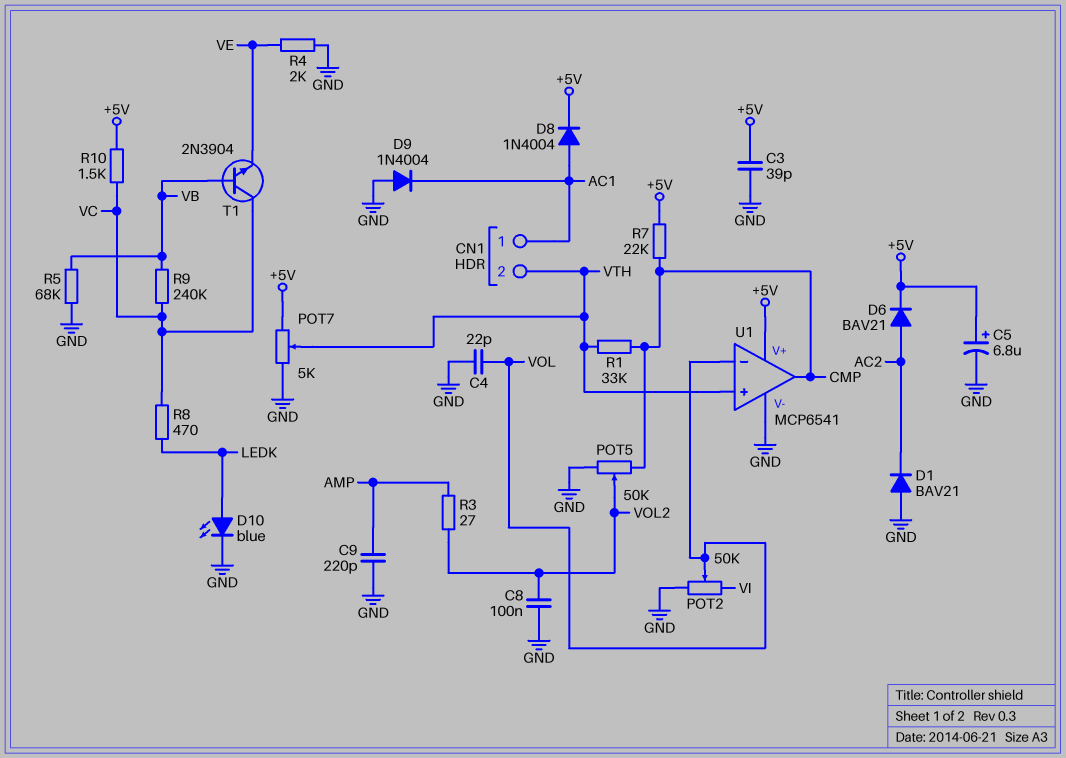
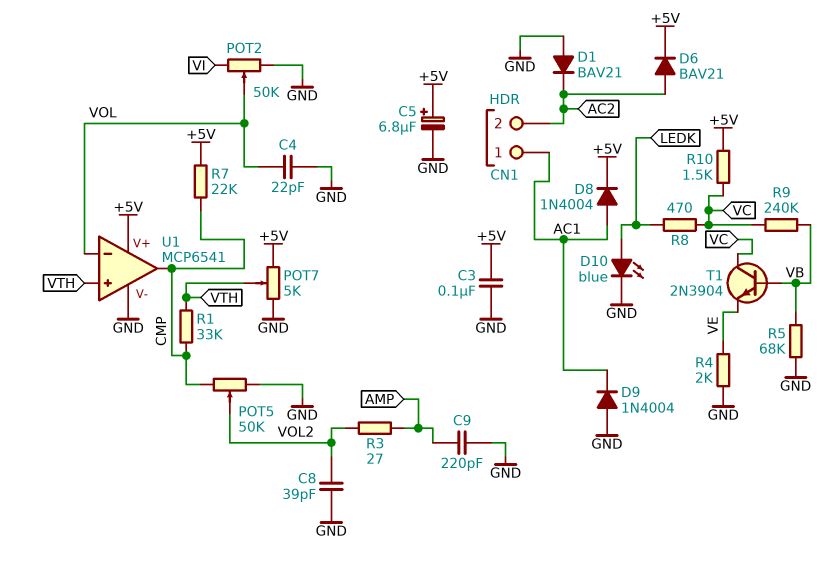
C3: 39pF (+5V, GND) -> 100nF (+5V, GND)
C8: 100nF (GND, VOL2) -> 39pF (GND, VOL2)
CN1 pin 2: VTH -> AC2

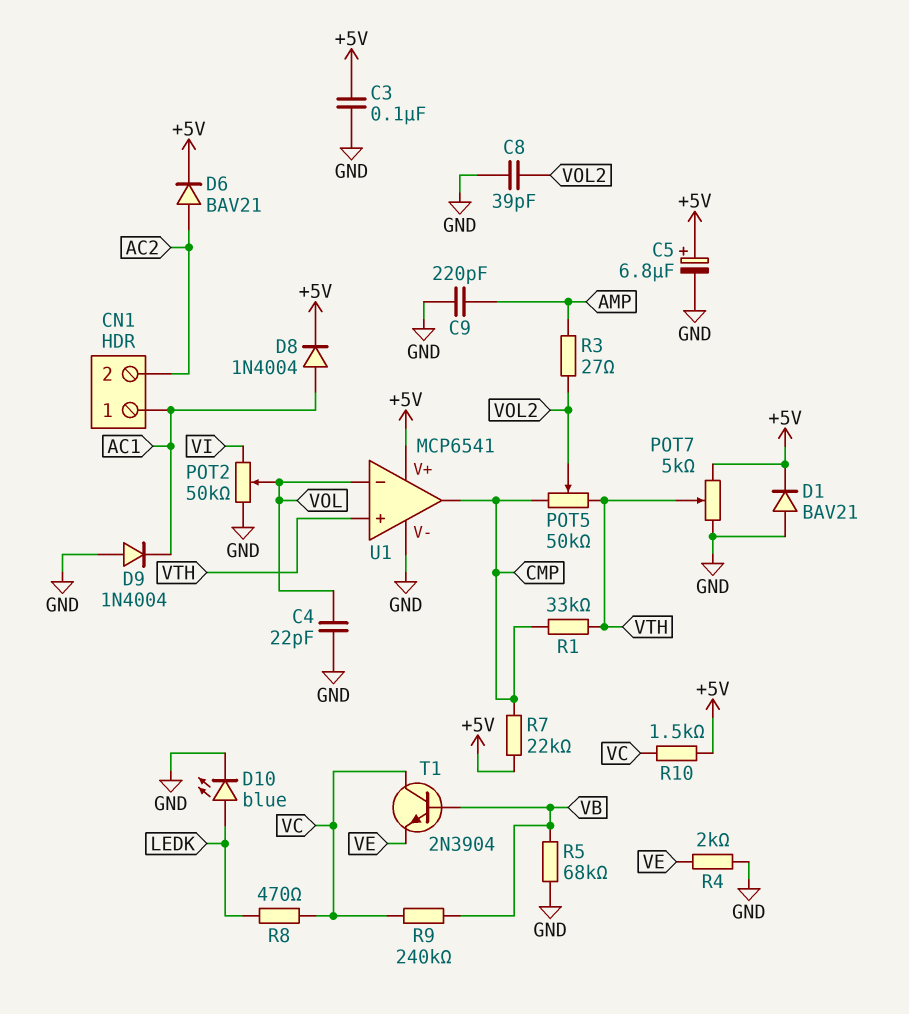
D1: diode BAV21 (A GND, K AC2) -> diode BAV21 (A GND, K +5V)
POT5: 50k (CMP, GND, wiper VOL2) -> 50k (CMP, VTH, wiper VOL2)

